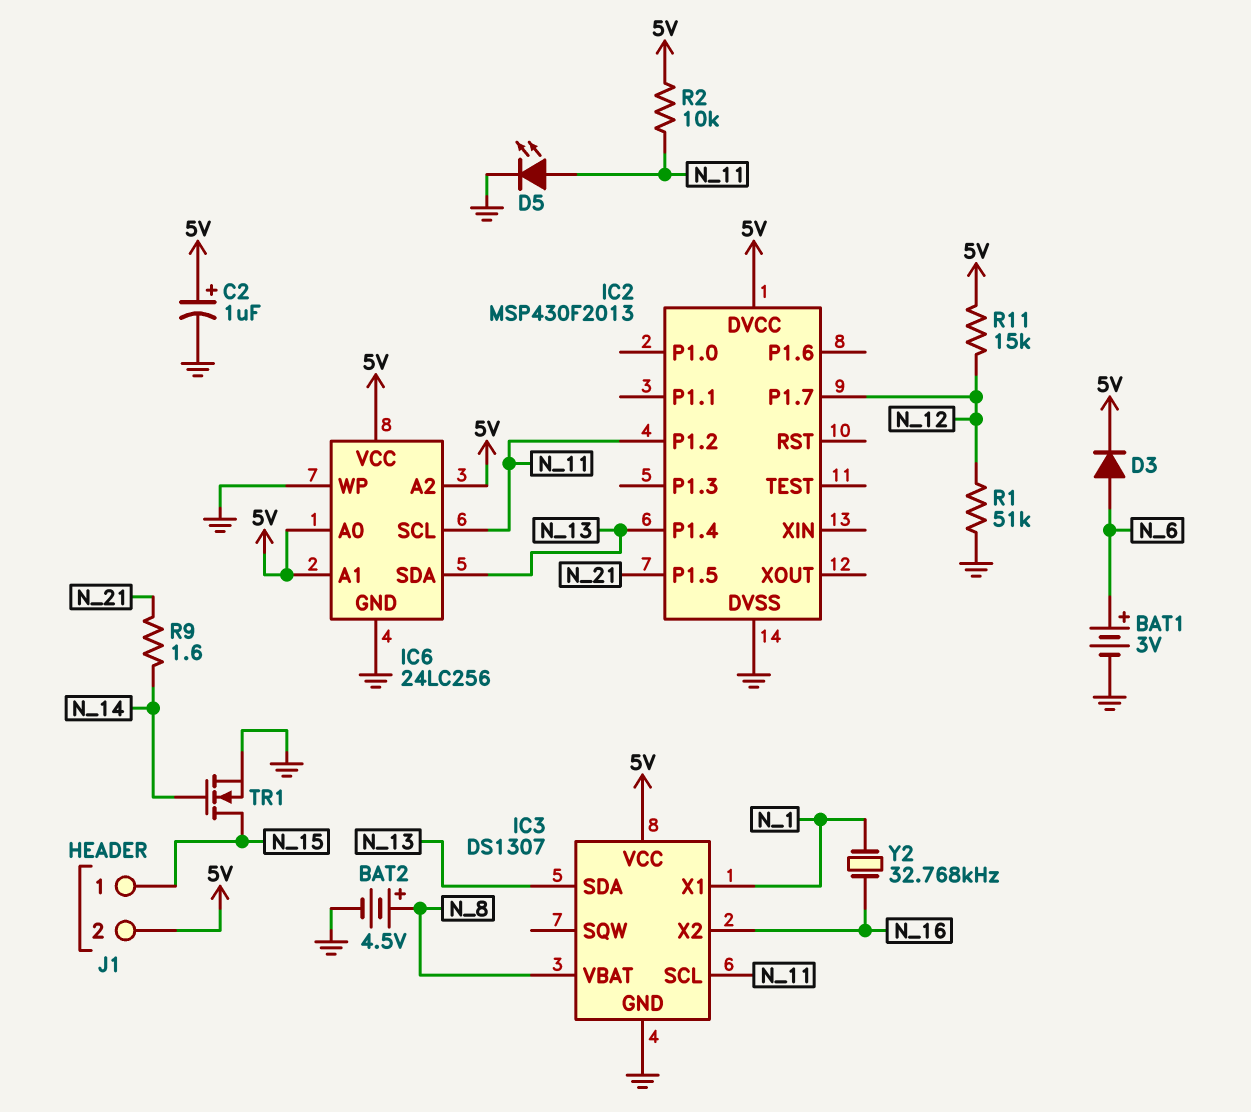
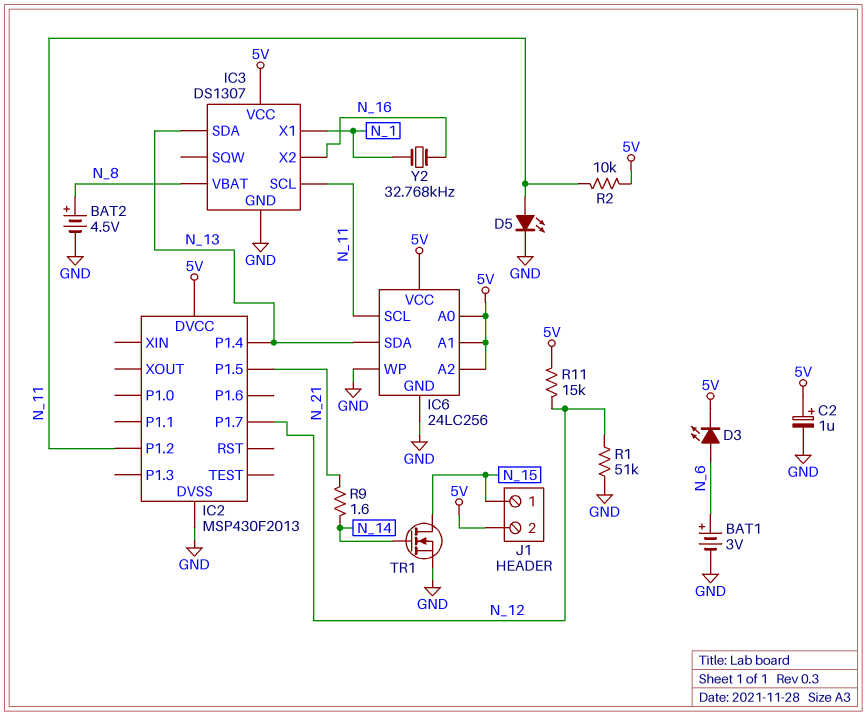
D3: diode (A N_6, K 5V) -> LED (A N_6, K 5V)

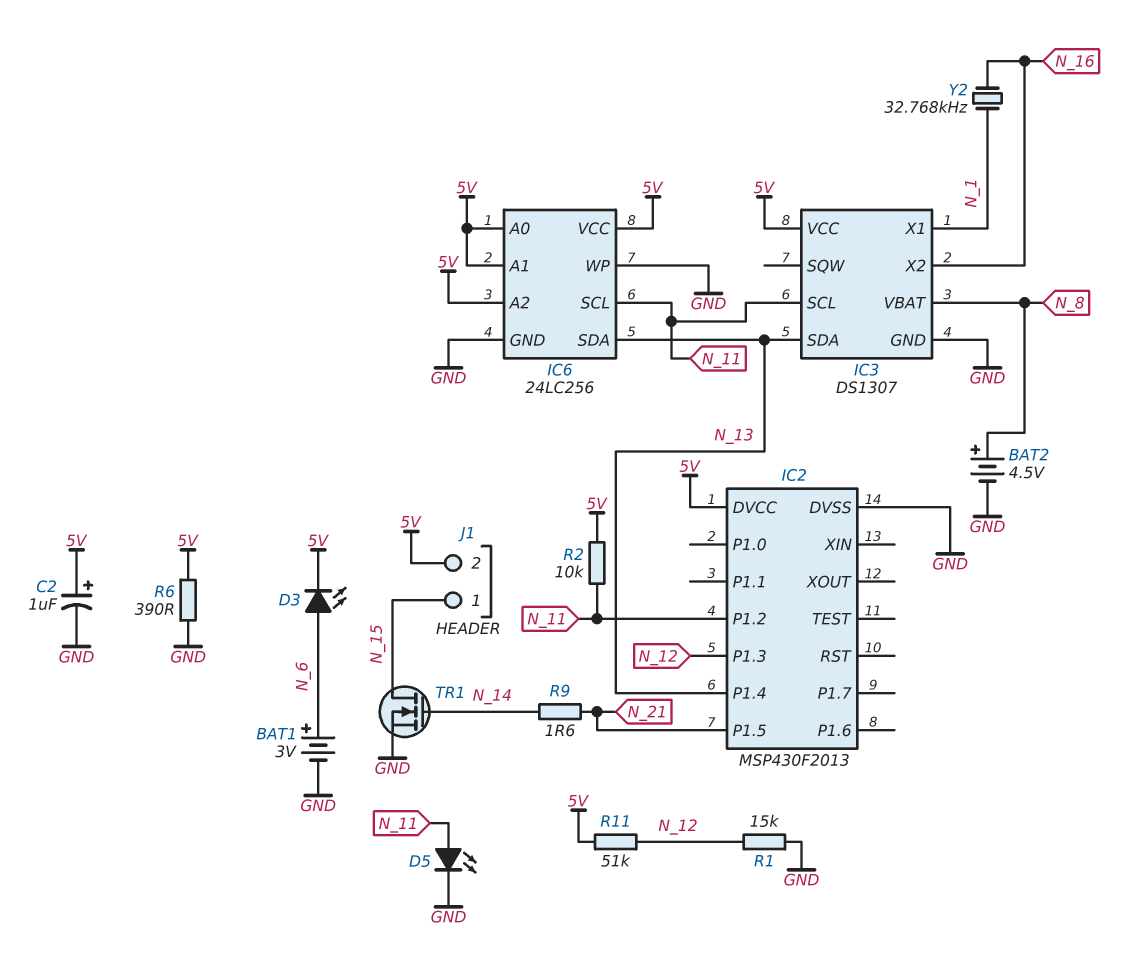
IC2 pin P1.3: none -> N_12
IC2 pin P1.7: N_12 -> none
R1: 51k (GND, N_12) -> 15k (GND, N_12)
R6: none -> 390 (5V, GND)
R11: 15k (5V, N_12) -> 51k (5V, N_12)

